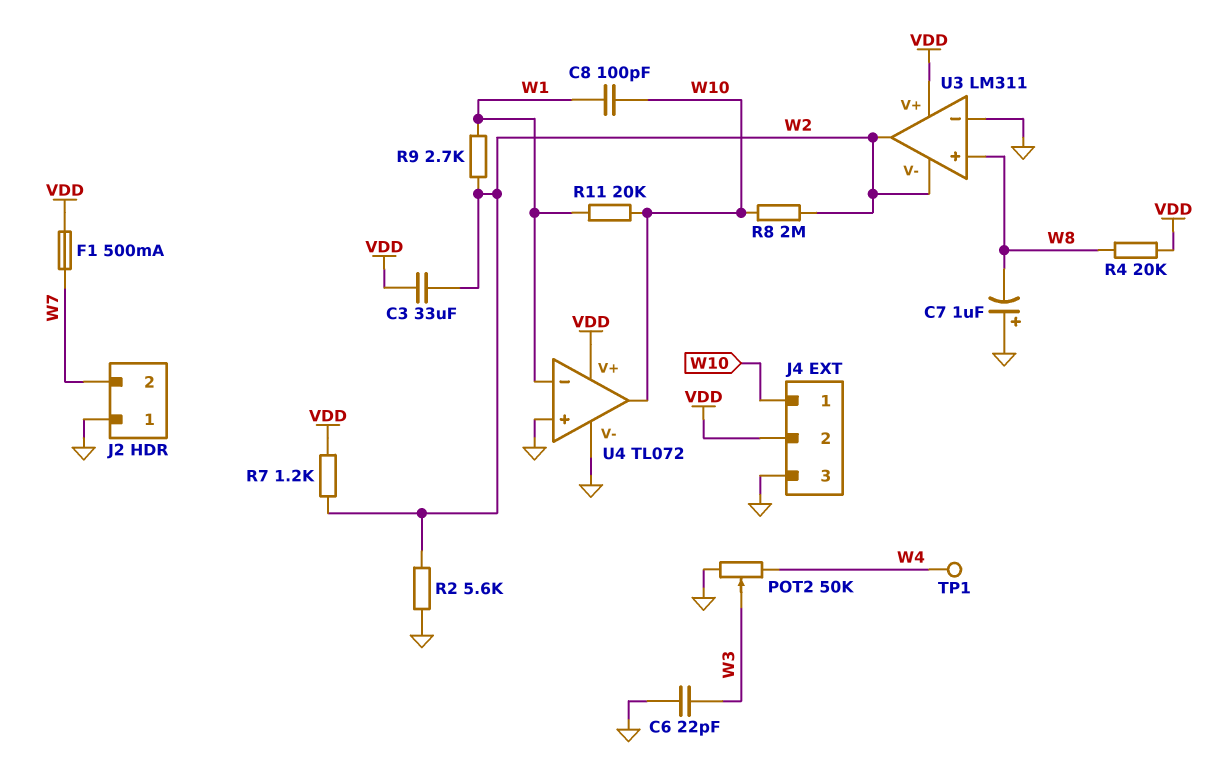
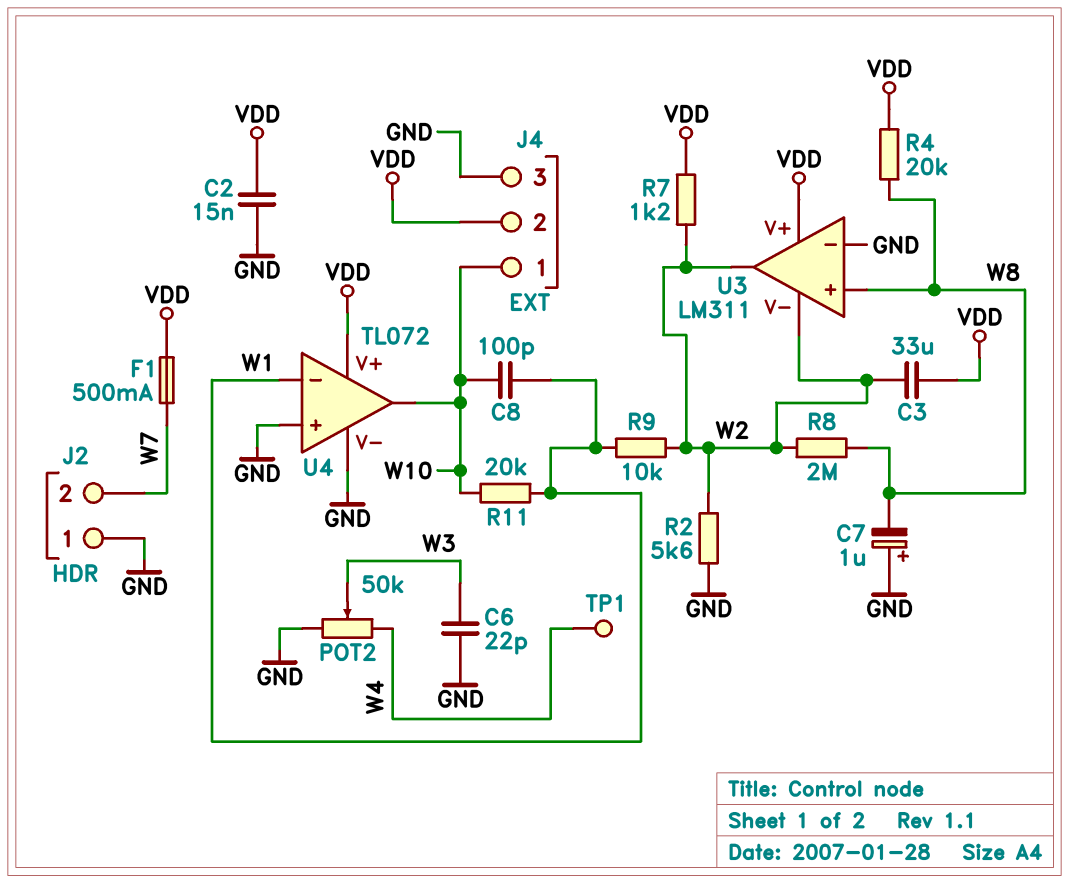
C2: none -> 15nF (GND, VDD)
R8: 2M (W2, W10) -> 2M (W2, W8)
R9: 2.7k (W1, W2) -> 10k (W1, W2)

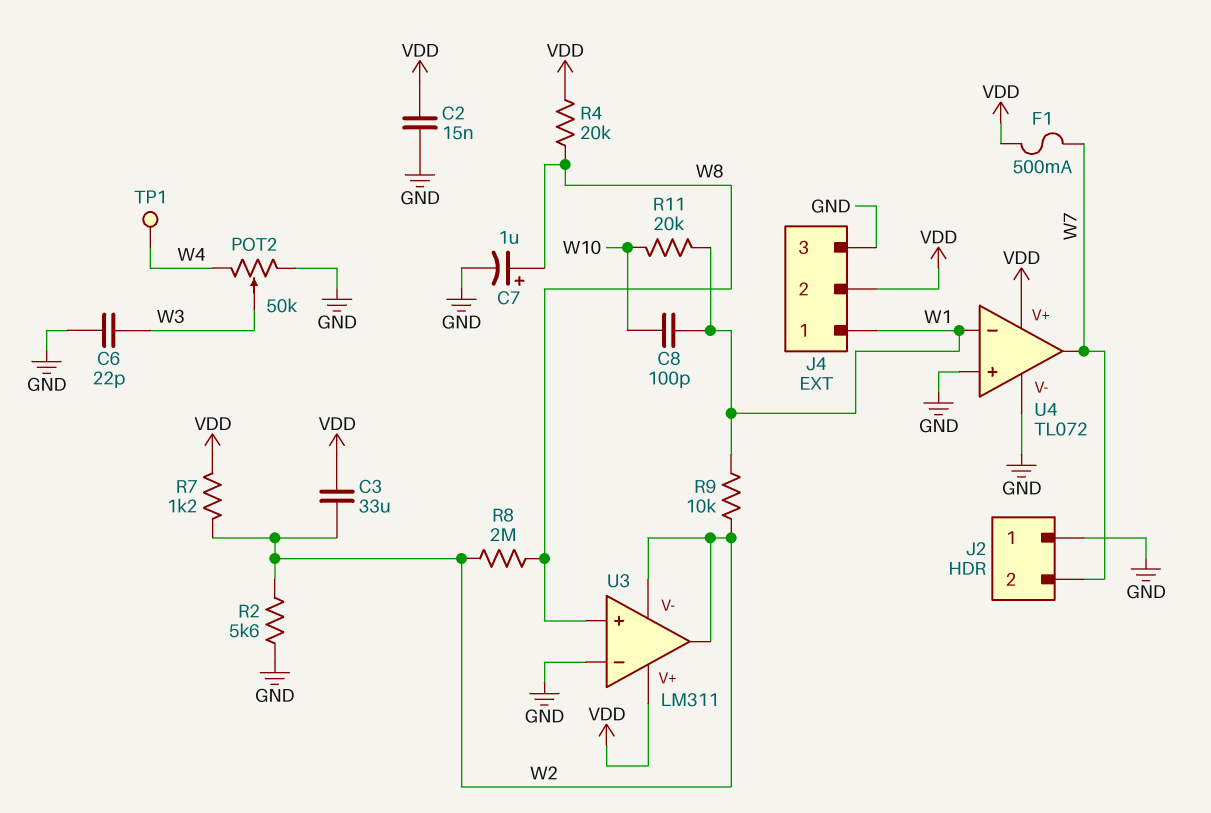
C7: 1uF (plus GND, minus W8) -> 1uF (plus W8, minus GND)
J4 pin 1: W10 -> W1
U4 pin out: W10 -> W7

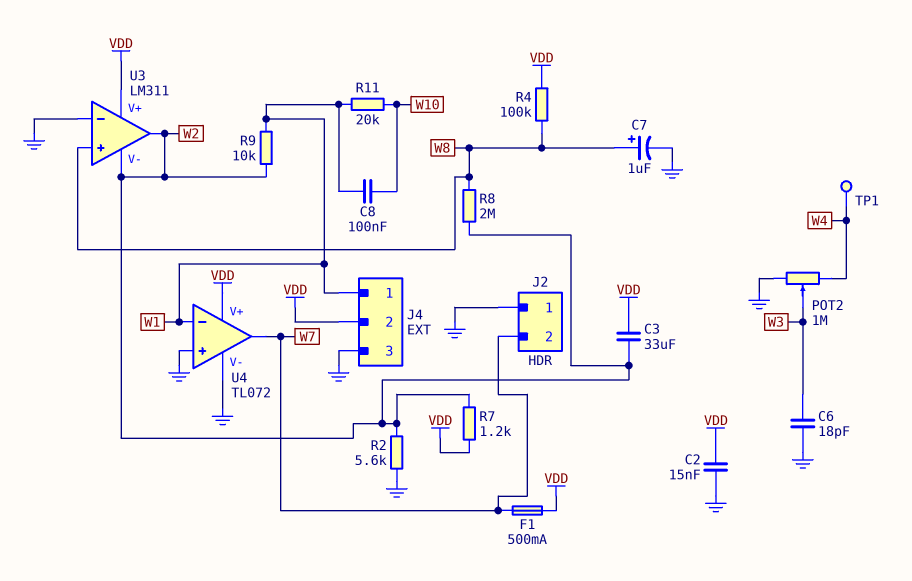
C6: 22pF (GND, W3) -> 18pF (GND, W3)
C8: 100pF (W1, W10) -> 100nF (W1, W10)
POT2: 50k (GND, W4, wiper W3) -> 1M (GND, W4, wiper W3)
R4: 20k (VDD, W8) -> 100k (VDD, W8)

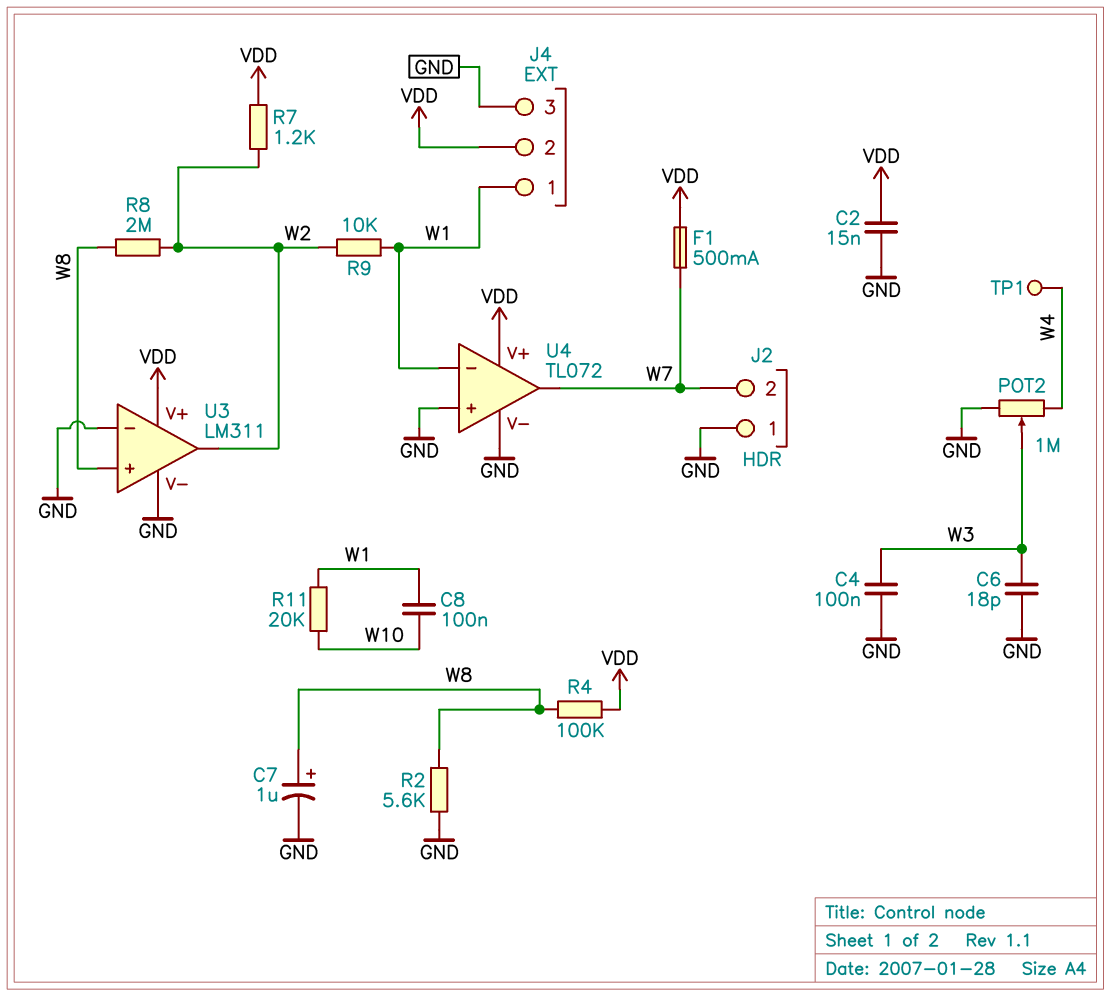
C3: 33uF (VDD, W2) -> none
C4: none -> 100nF (GND, W3)
R2: 5.6k (GND, W2) -> 5.6k (GND, W8)
U3 pin V-: W2 -> GND

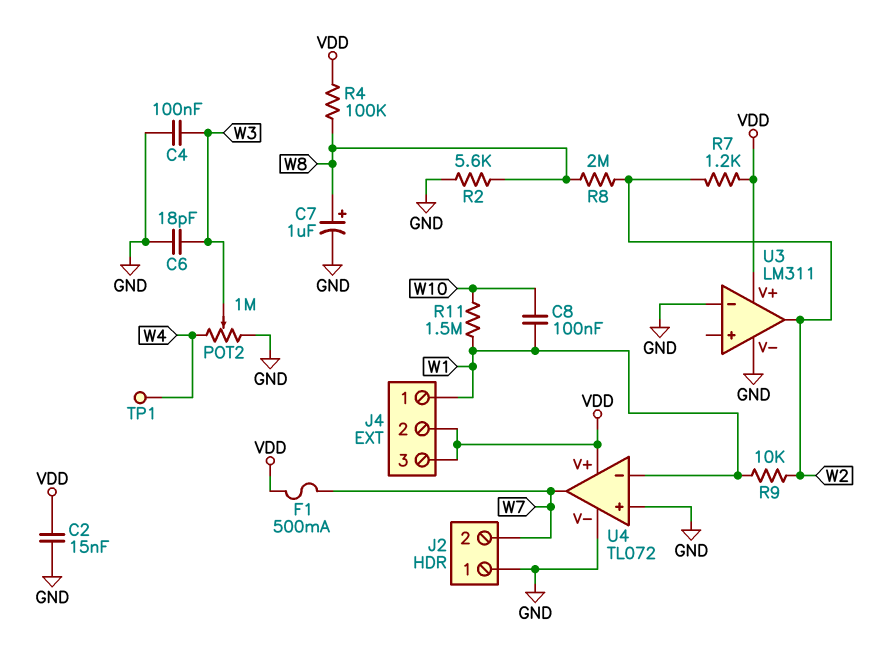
J4 pin 3: GND -> VDD
R11: 20k (W1, W10) -> 1.5M (W1, W10)
U3 pin in+: W8 -> none

